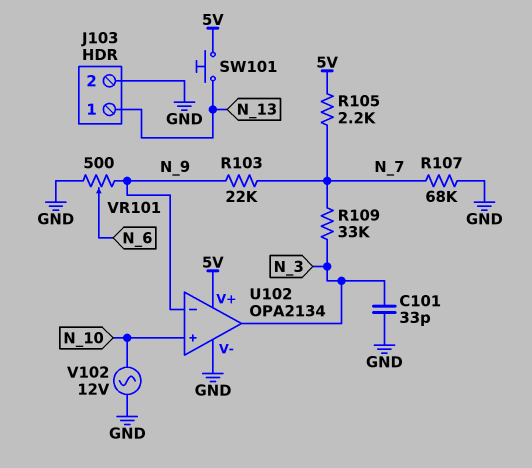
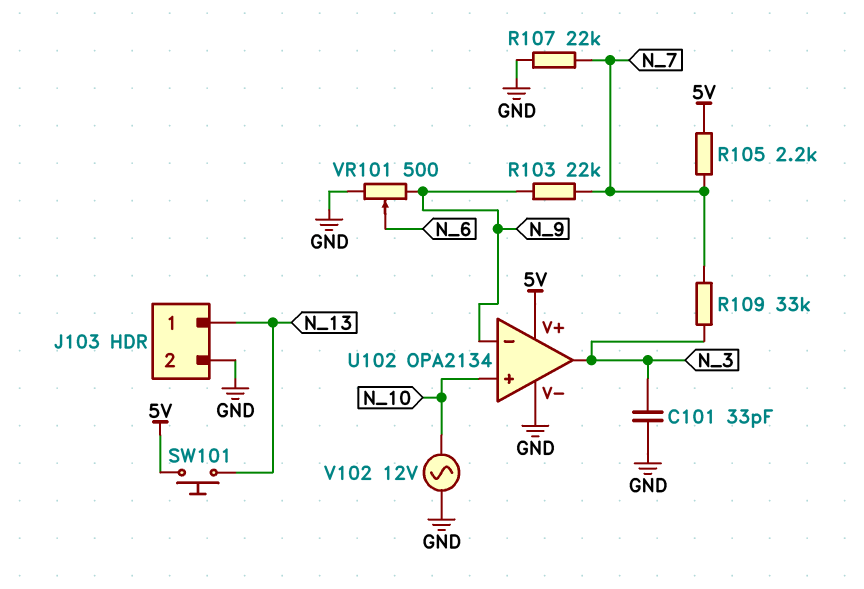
R107: 68k (GND, N_7) -> 22k (GND, N_7)

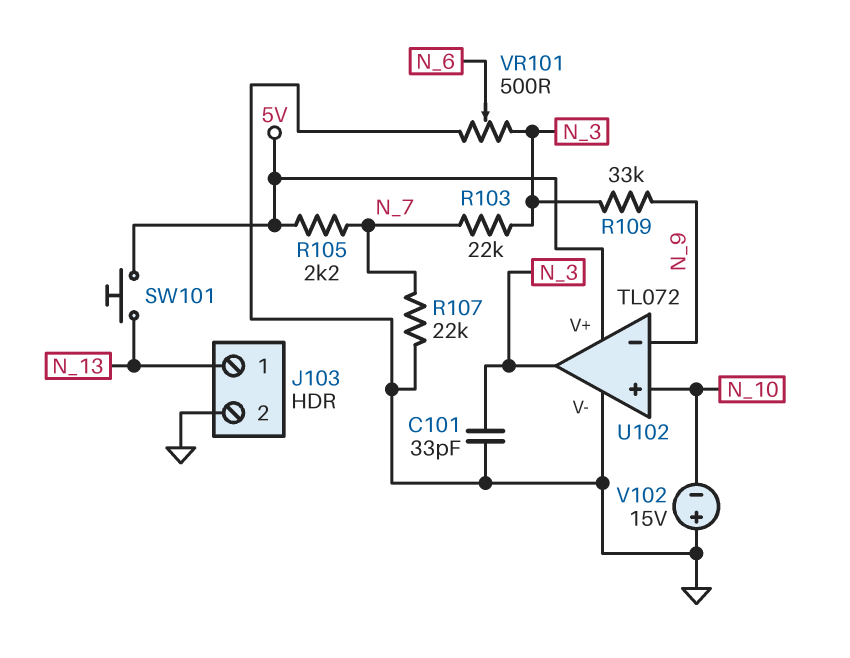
R103: 22k (N_7, N_9) -> 22k (N_3, N_7)
R109: 33k (N_3, N_7) -> 33k (N_3, N_9)
U102: OPA2134 -> TL072
V102: AC 12V (GND, N_10) -> 15V (plus GND, minus N_10)
VR101: 500 (GND, N_9, wiper N_6) -> 500 (GND, N_3, wiper N_6)

